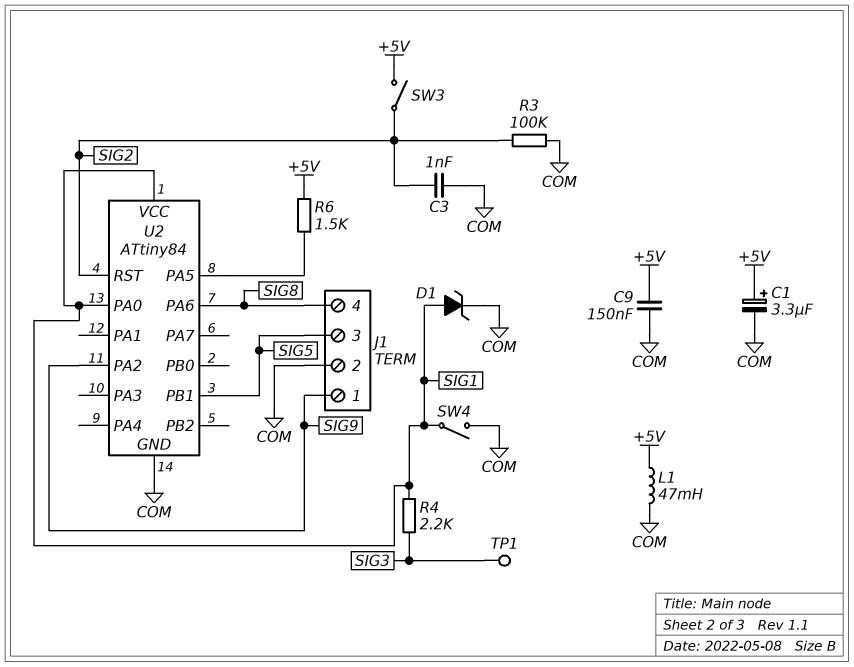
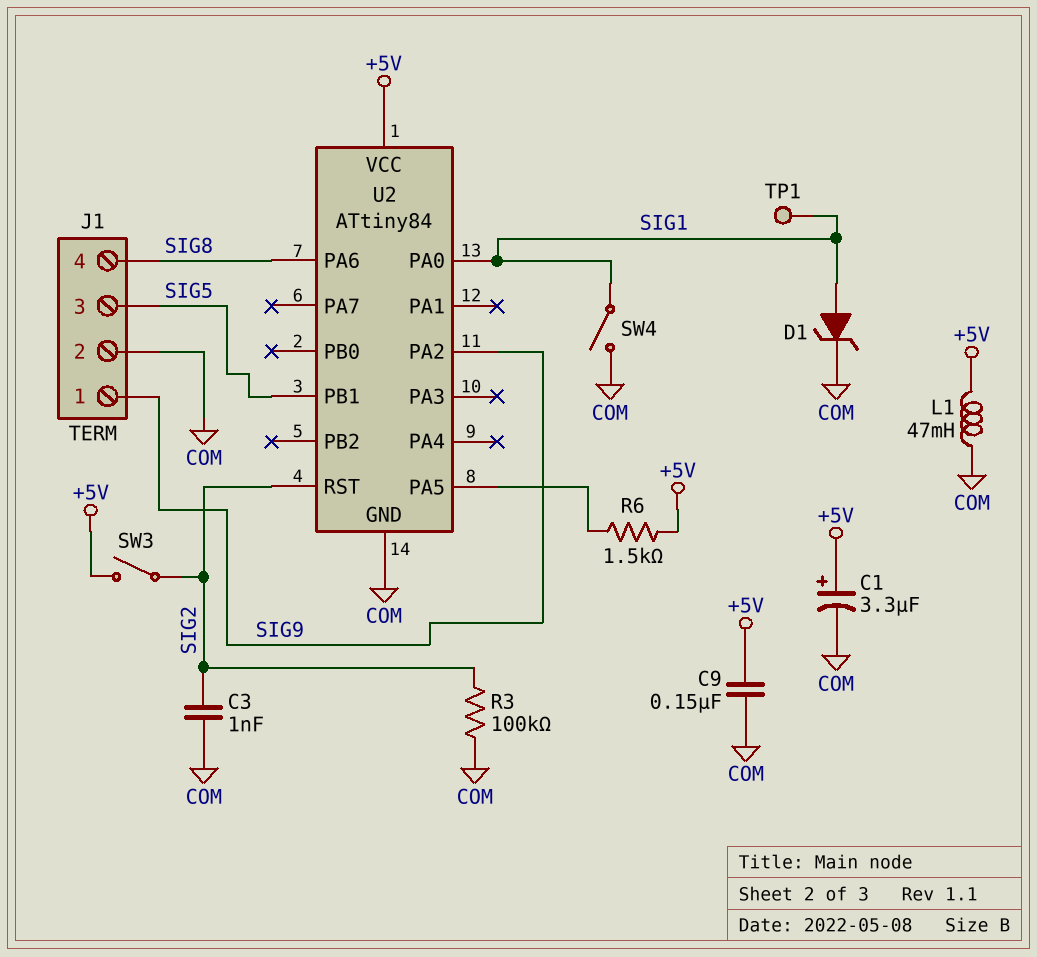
R4: 2.2k (SIG1, SIG3) -> none
TP1: test point (SIG3) -> test point (SIG1)
U2 pin VCC: SIG1 -> +5V

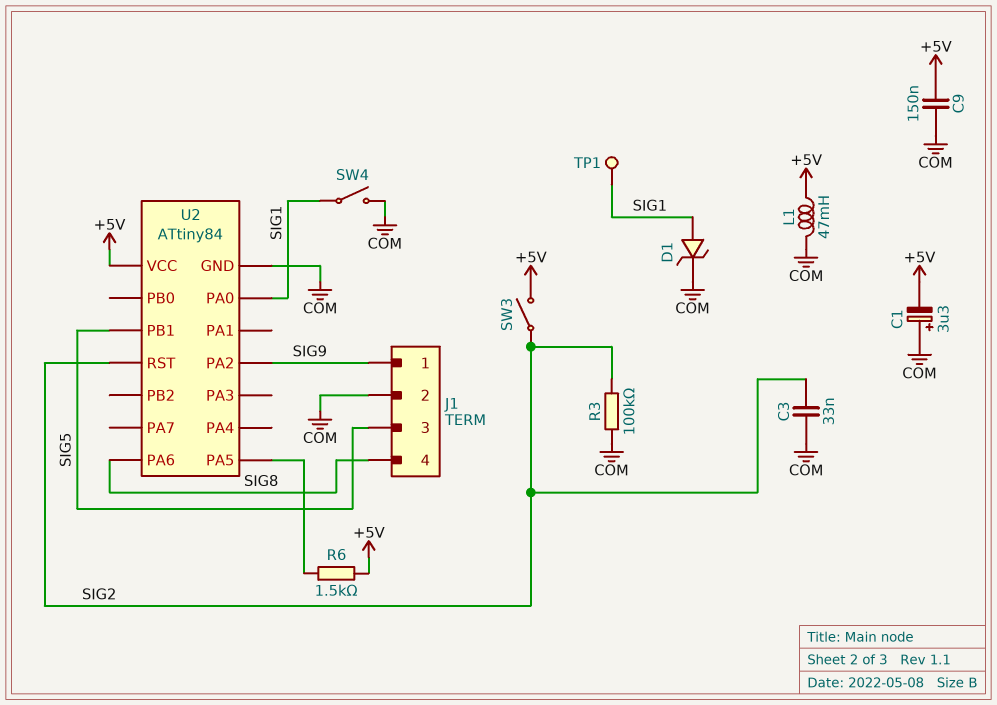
C1: 3.3uF (plus +5V, minus COM) -> 3.3uF (plus COM, minus +5V)
C3: 1nF (COM, SIG2) -> 33nF (COM, SIG2)

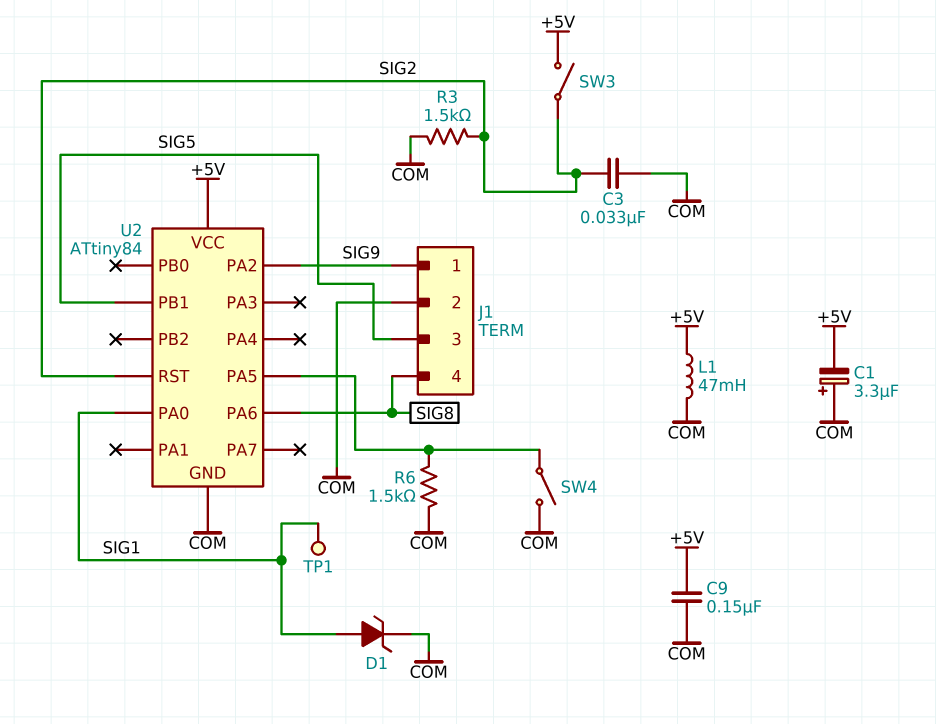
R3: 100k (COM, SIG2) -> 1.5k (COM, SIG2)
R6: 1.5k (+5V, U2/PA5) -> 1.5k (COM, U2/PA5)
SW4: switch (COM, SIG1) -> switch (COM, U2/PA5)

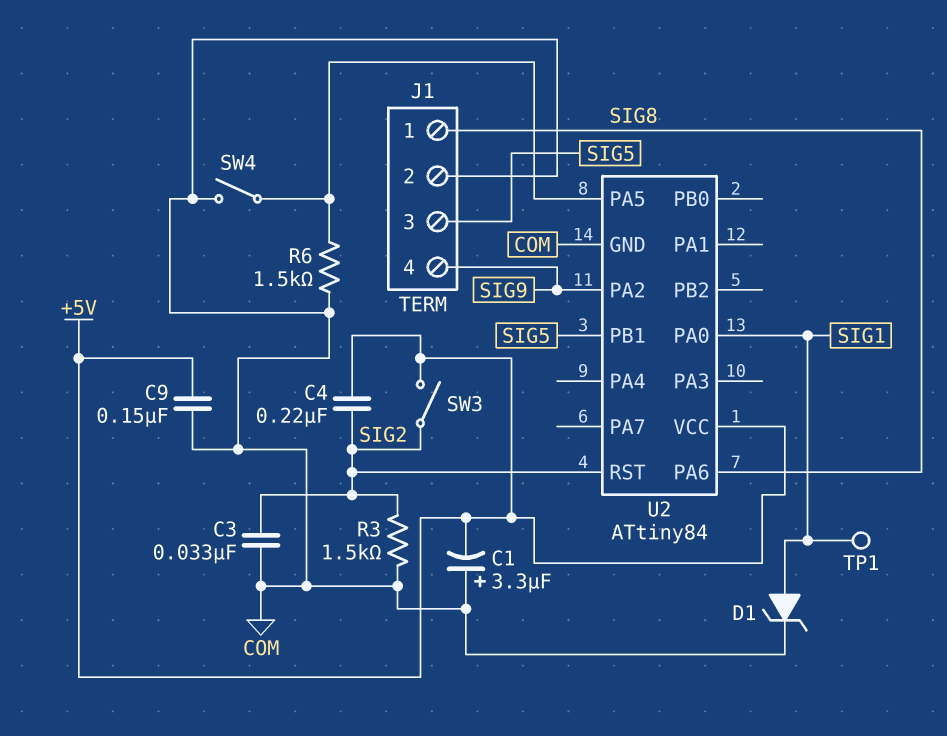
C4: none -> 220nF (+5V, SIG2)
J1 pin 1: SIG9 -> SIG8
J1 pin 4: SIG8 -> SIG9
L1: 47mH (+5V, COM) -> none

